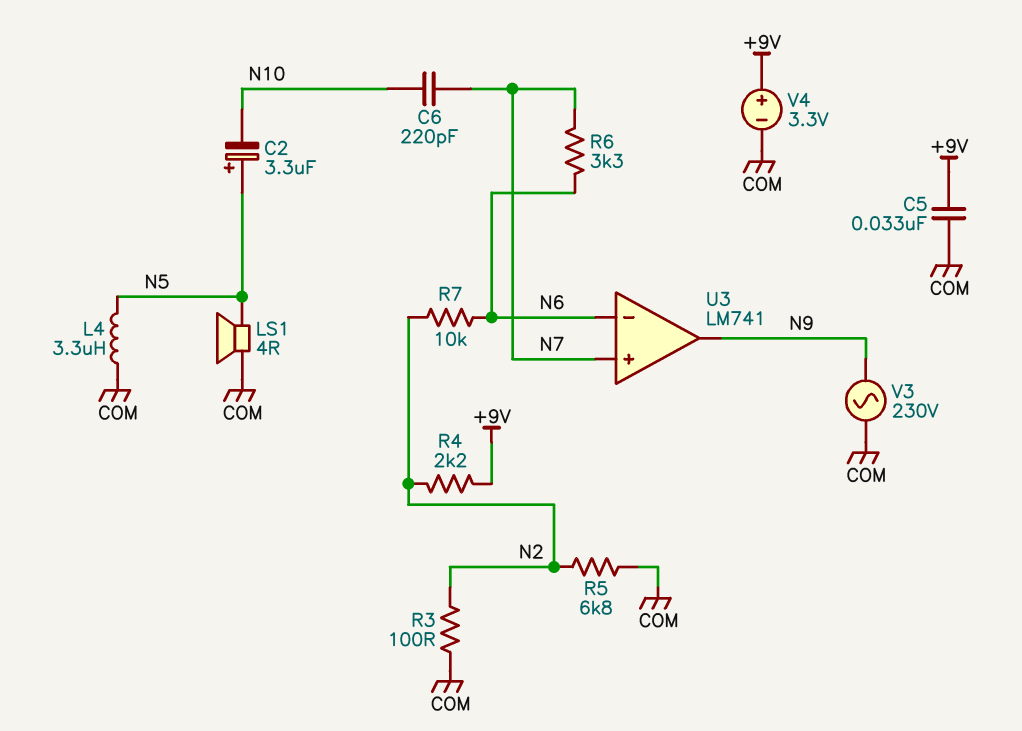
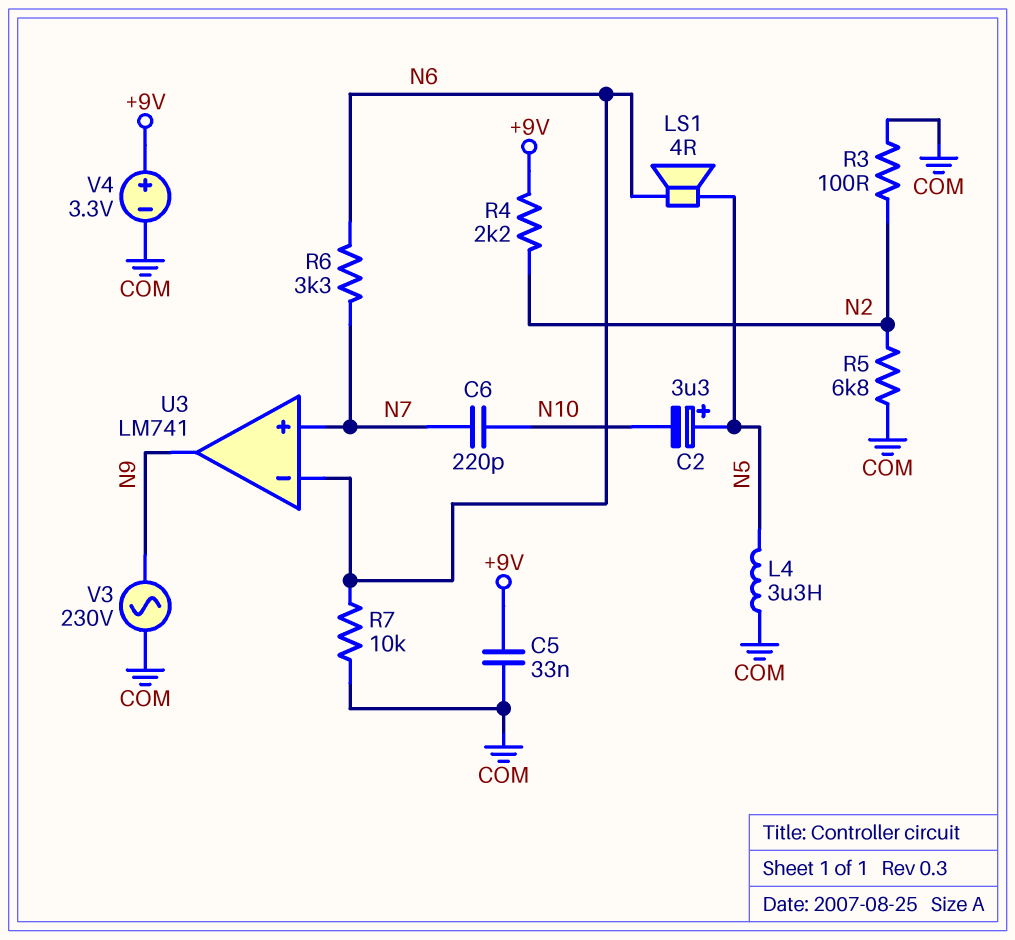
LS1: speaker 4R (COM, N5) -> speaker 4R (N5, N6)
R7: 10k (N2, N6) -> 10k (COM, N6)

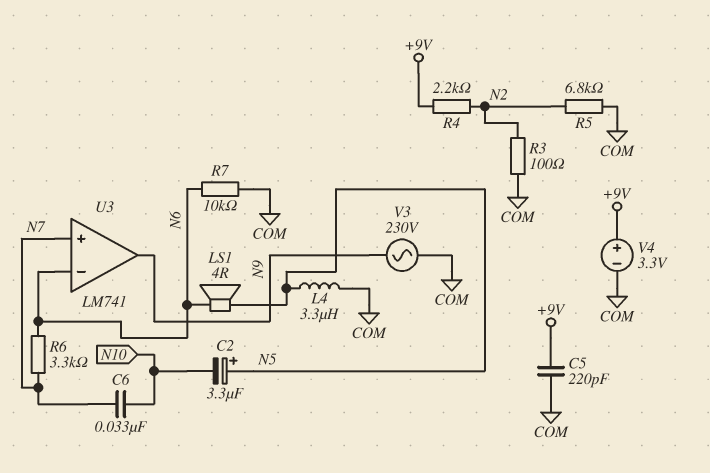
C5: 33nF (+9V, COM) -> 220pF (+9V, COM)
C6: 220pF (N7, N10) -> 33nF (N7, N10)

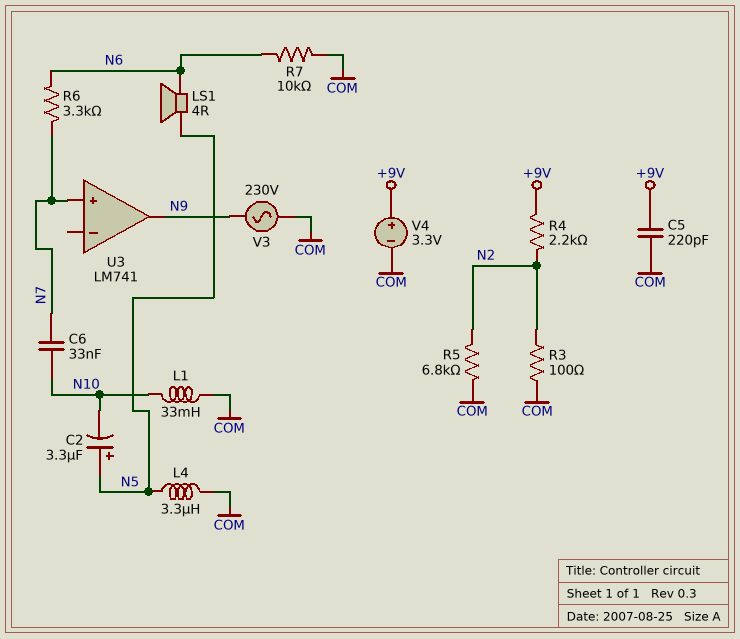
L1: none -> 33mH (COM, N10)
U3 pin in-: N6 -> none

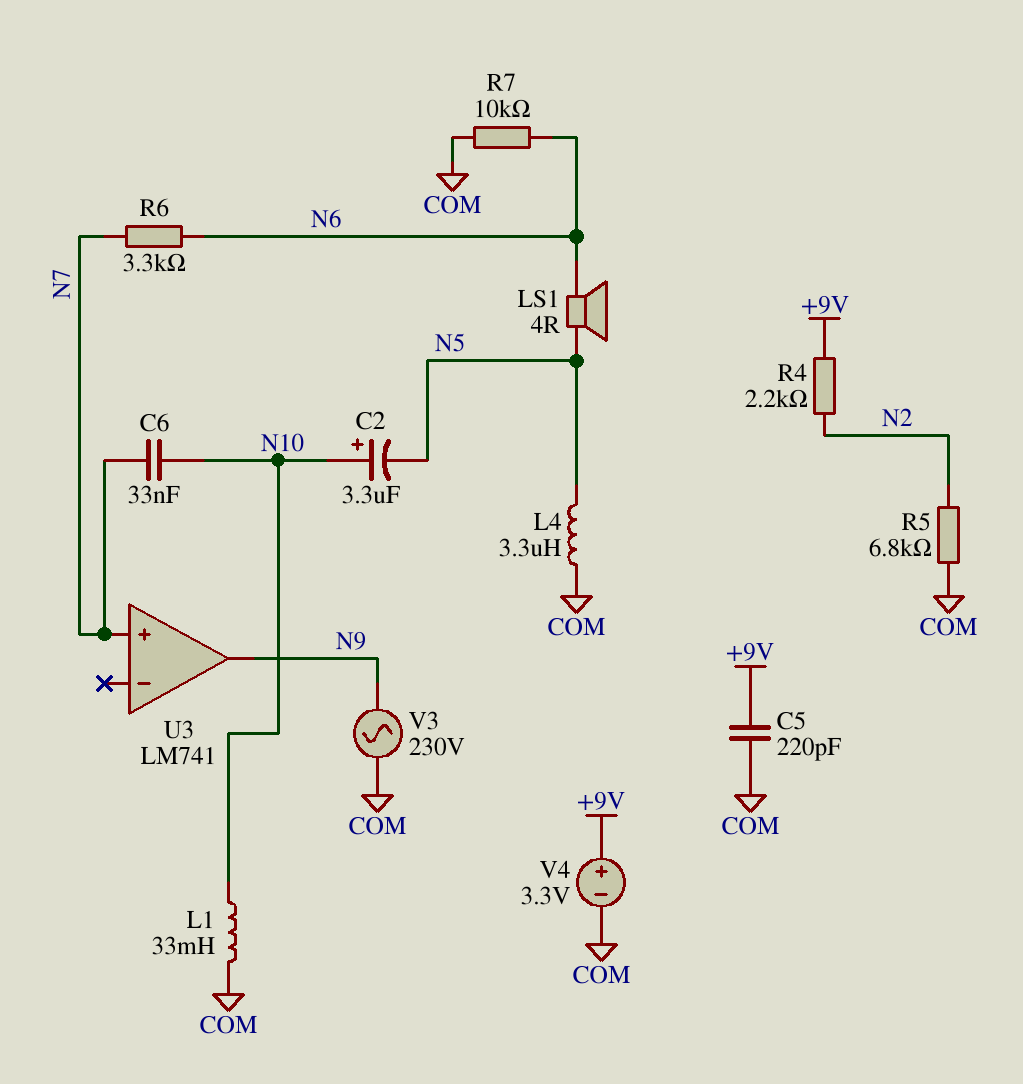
C2: 3.3uF (plus N5, minus N10) -> 3.3uF (plus N10, minus N5)
R3: 100 (COM, N2) -> none

